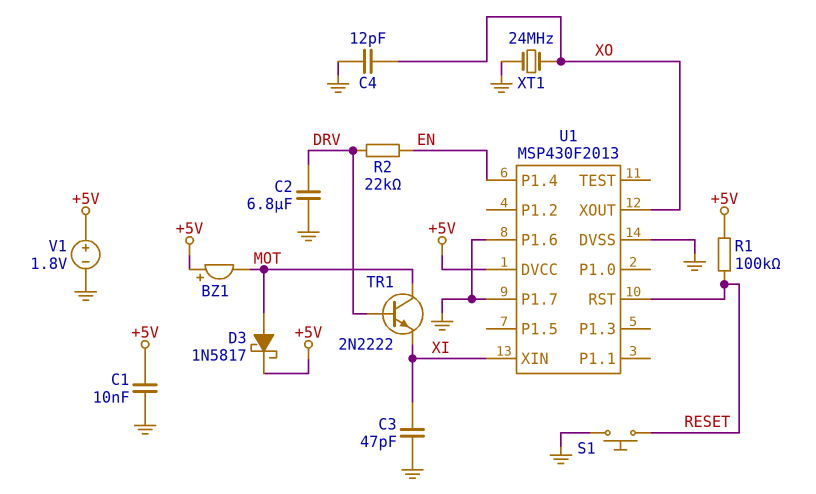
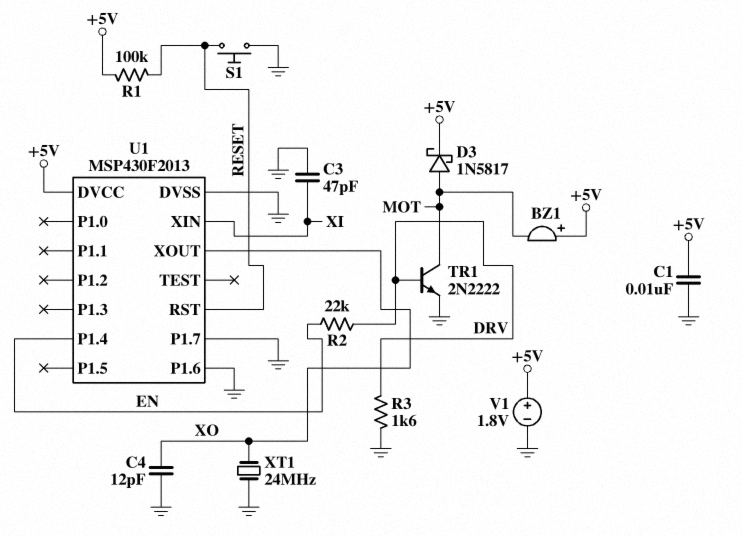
C2: 6.8uF (DRV, GND) -> none
R3: none -> 1.6k (DRV, GND)
TR1: NPN 2N2222 (B DRV, C MOT, E XI) -> NPN 2N2222 (B DRV, C MOT, E GND)

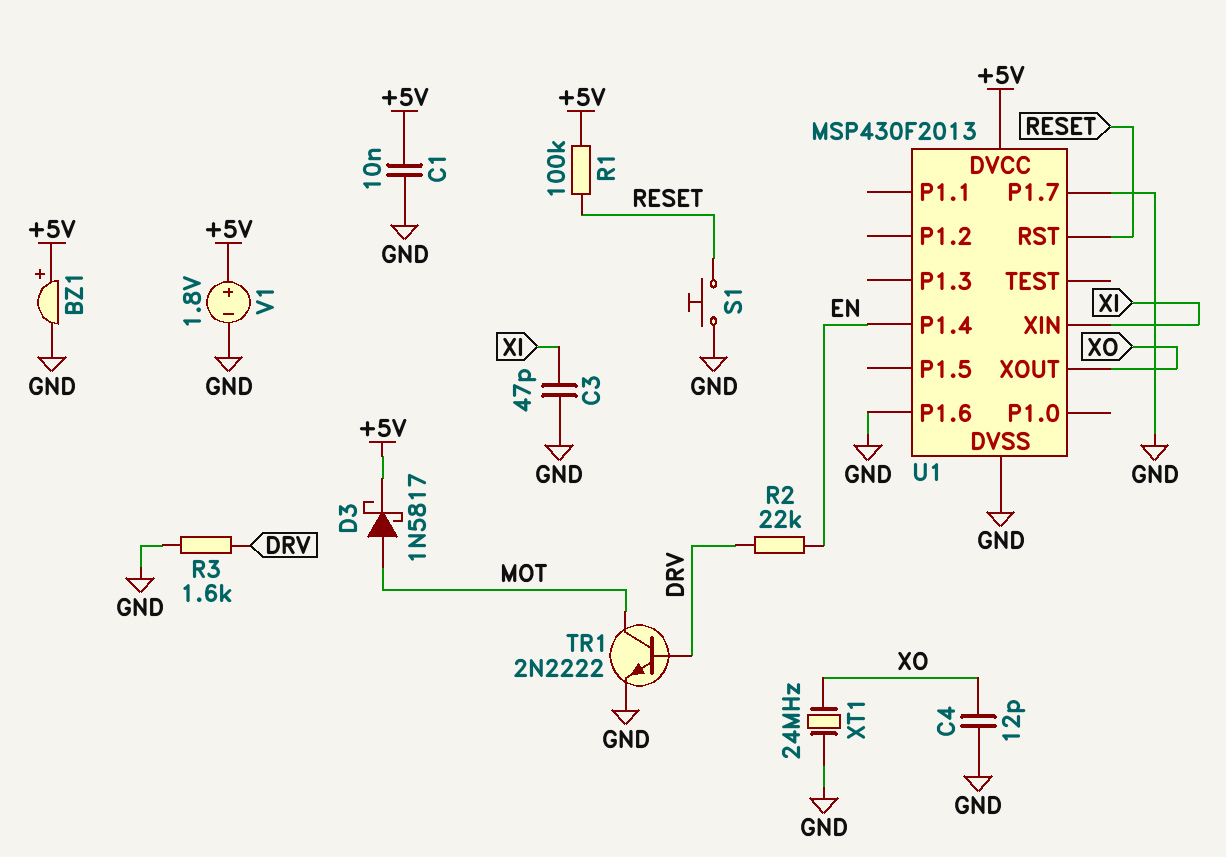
BZ1: buzzer (plus +5V, minus MOT) -> buzzer (plus +5V, minus GND)

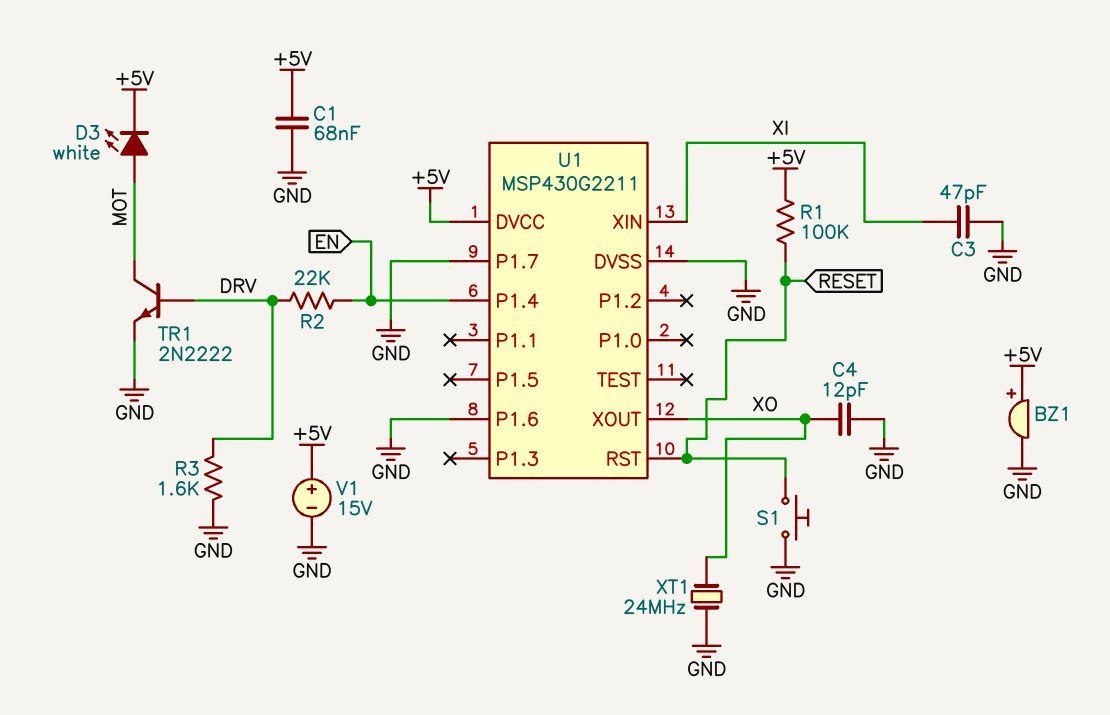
C1: 10nF (+5V, GND) -> 68nF (+5V, GND)
D3: schottky 1N5817 (A MOT, K +5V) -> LED white (A MOT, K +5V)
U1: MSP430F2013 -> MSP430G2211
V1: 1.8V (plus +5V, minus GND) -> 15V (plus +5V, minus GND)

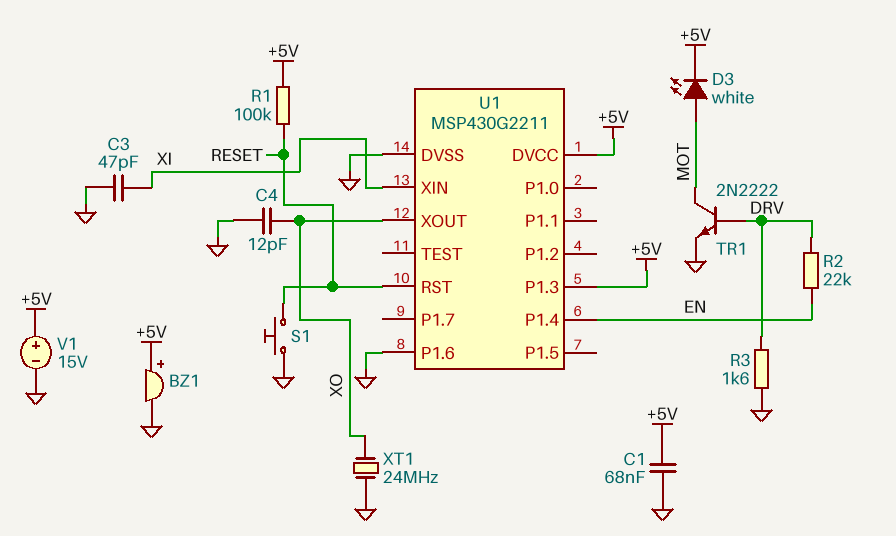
U1 pin P1.3: none -> +5V
U1 pin P1.7: GND -> none

